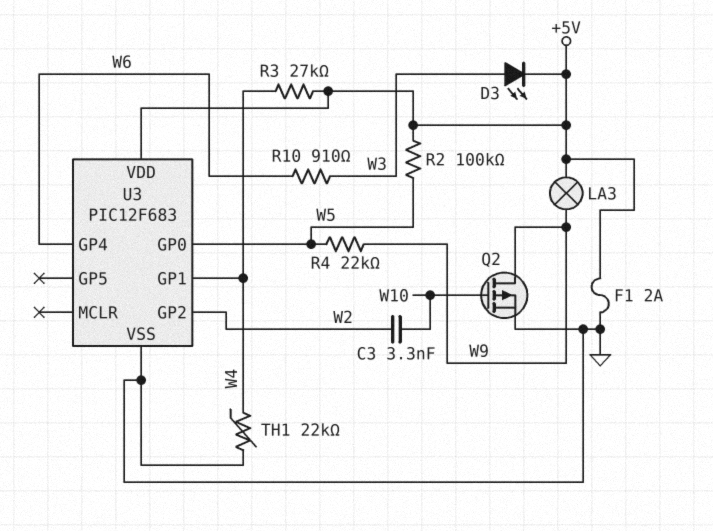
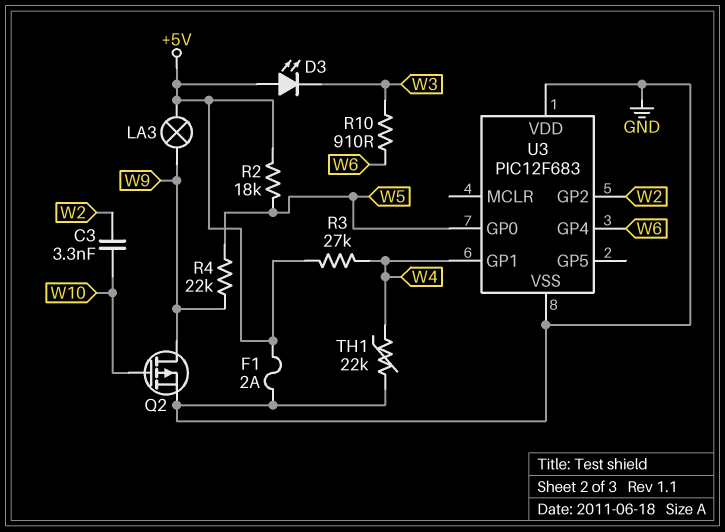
D3: LED (A W3, K +5V) -> LED (A +5V, K W3)
R2: 100k (+5V, W5) -> 18k (+5V, W5)
U3 pin VDD: +5V -> GND

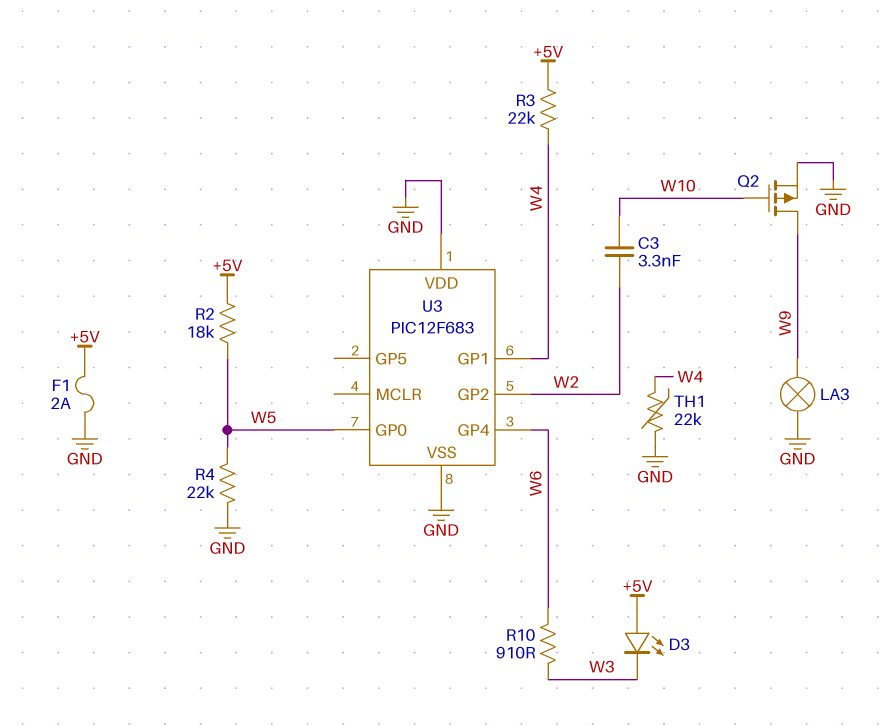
LA3: lamp (+5V, W9) -> lamp (GND, W9)
R3: 27k (+5V, W4) -> 22k (+5V, W4)
R4: 22k (W5, W9) -> 22k (GND, W5)

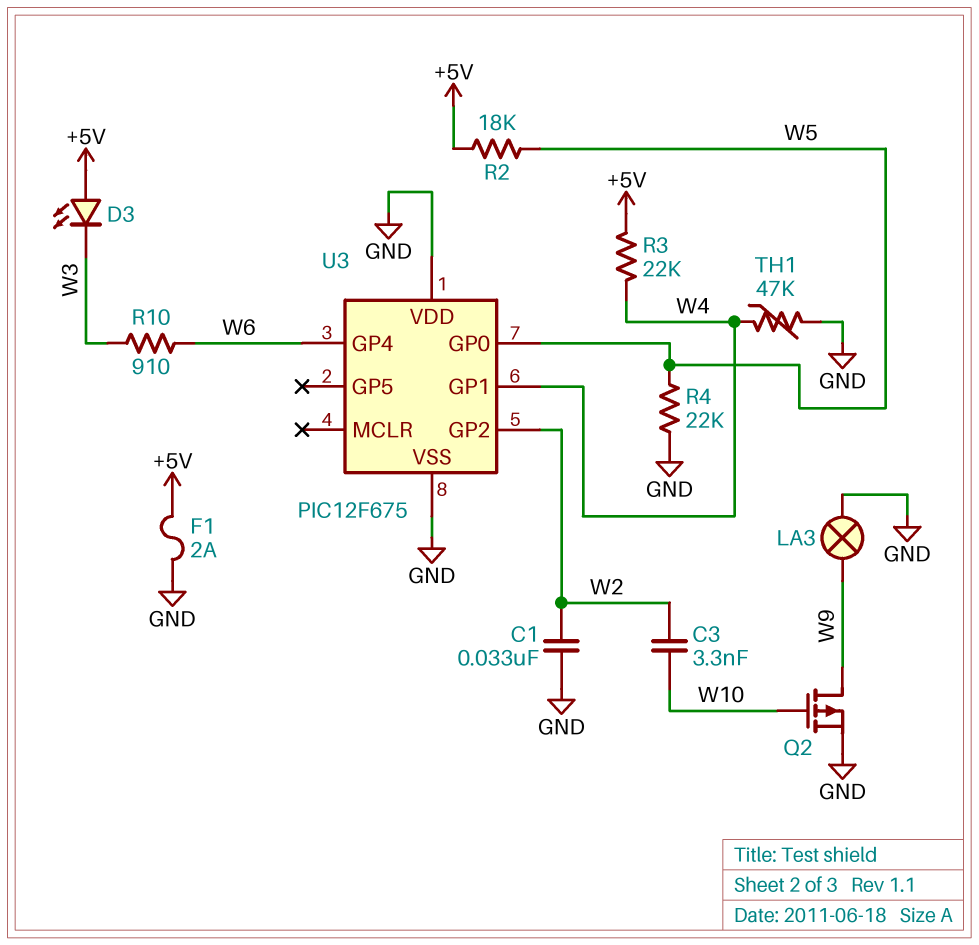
C1: none -> 33nF (GND, W2)
TH1: 22k (GND, W4) -> 47k (GND, W4)
U3: PIC12F683 -> PIC12F675

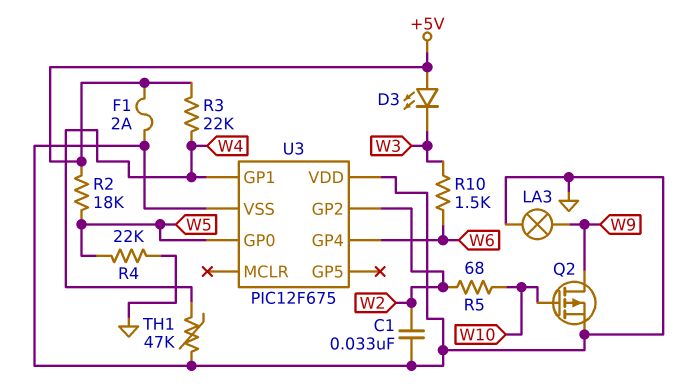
C3: 3.3nF (W2, W10) -> none
R5: none -> 68 (W2, W10)
R10: 910 (W3, W6) -> 1.5k (W3, W6)

